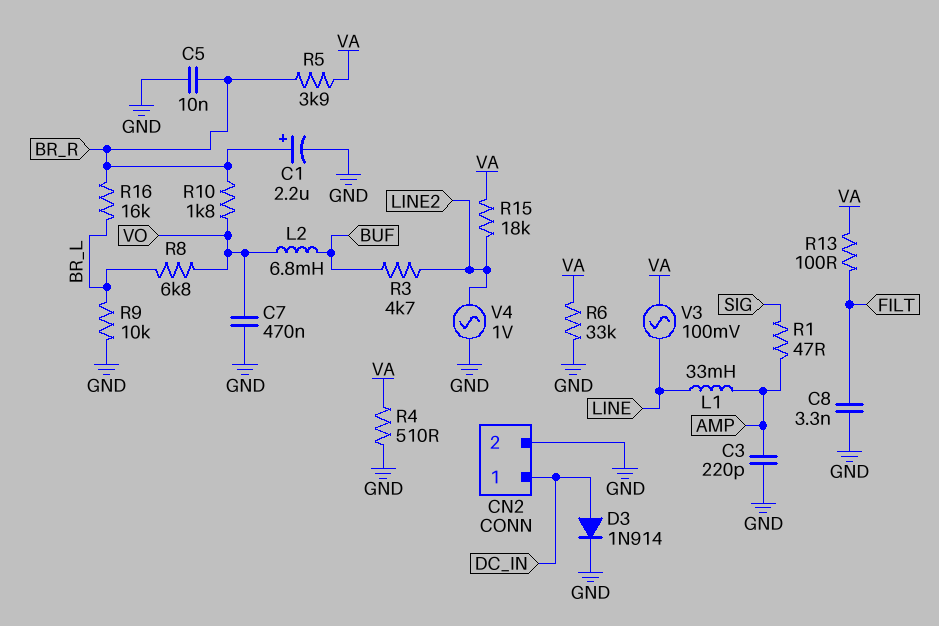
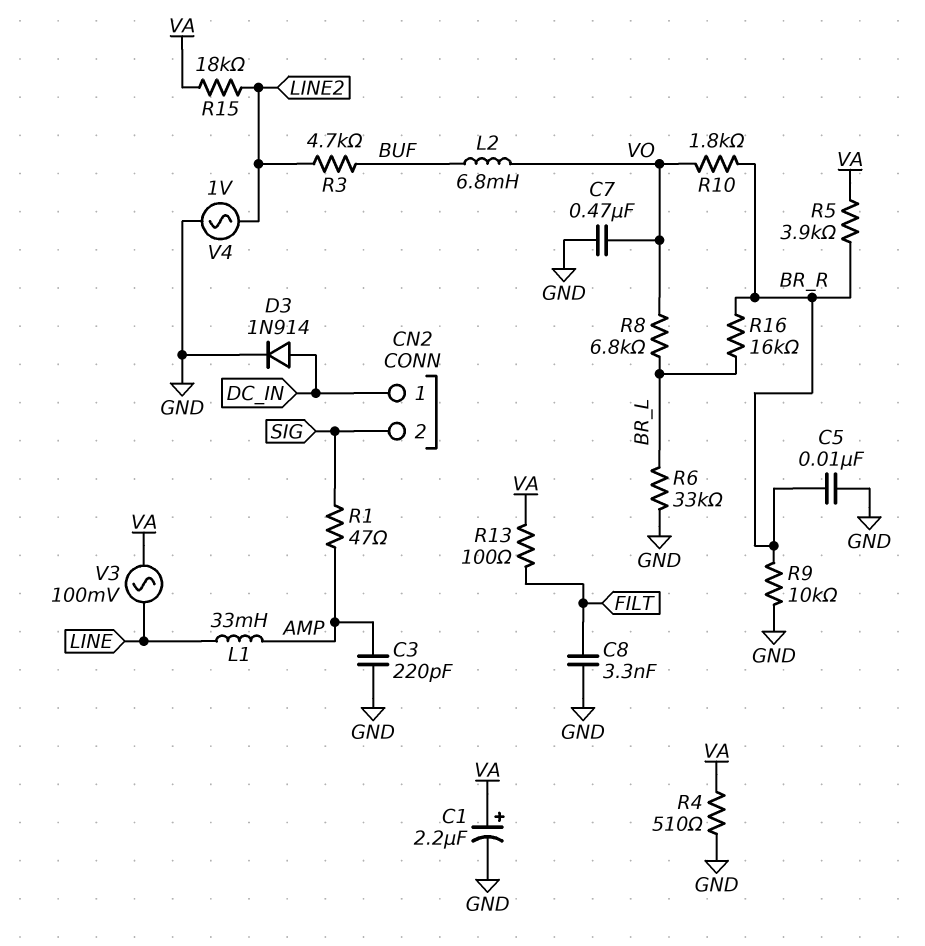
C1: 2.2uF (plus BR_R, minus GND) -> 2.2uF (plus VA, minus GND)
CN2 pin 2: GND -> SIG
R6: 33k (GND, VA) -> 33k (BR_L, GND)
R9: 10k (BR_L, GND) -> 10k (BR_R, GND)

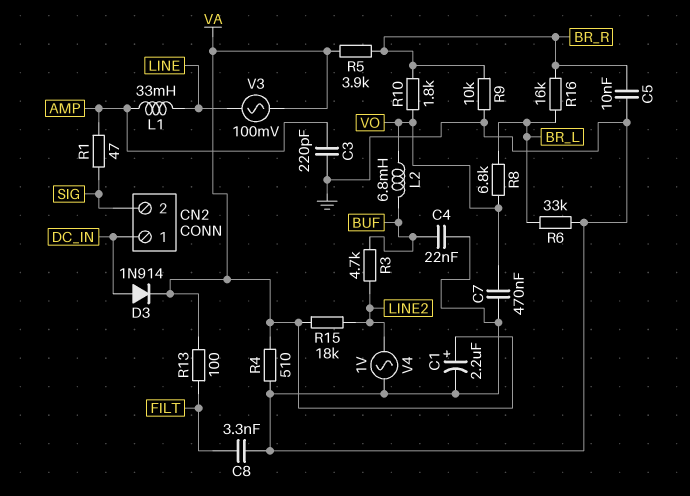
C4: none -> 22nF (BUF, GND)
D3: diode 1N914 (A DC_IN, K GND) -> diode 1N914 (A DC_IN, K VA)

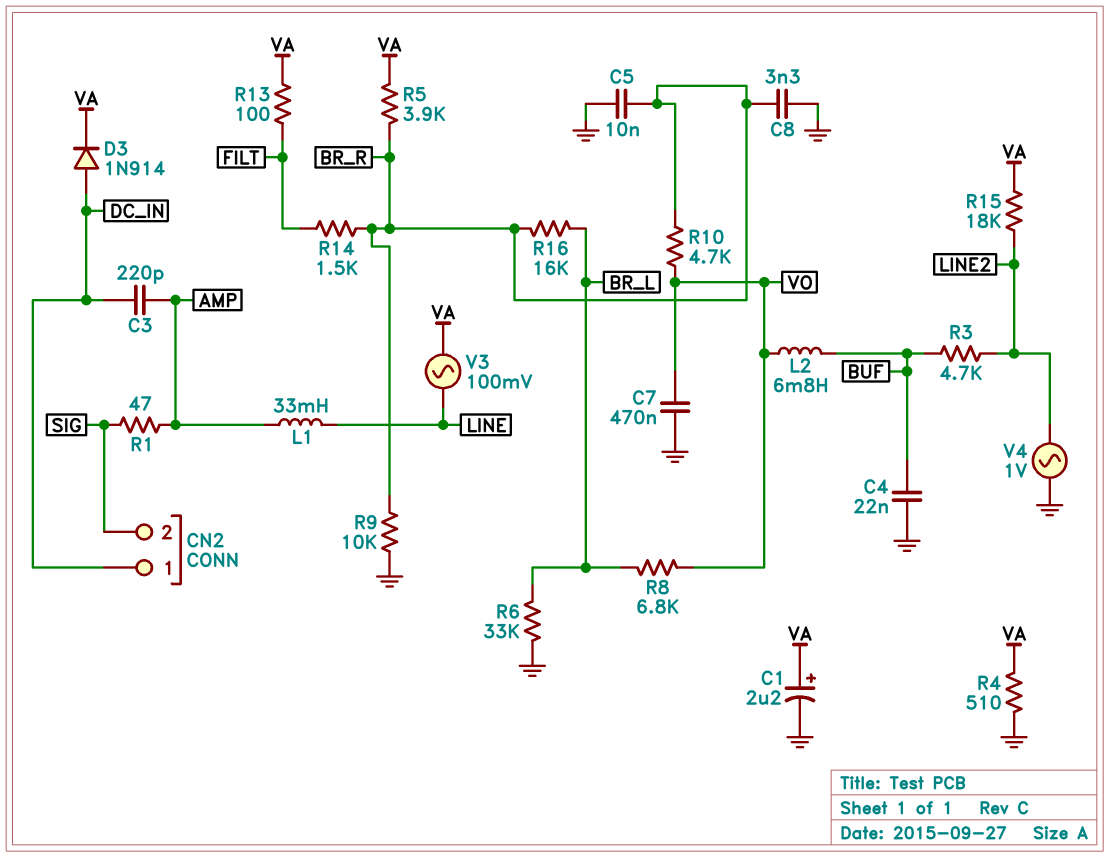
C3: 220pF (AMP, GND) -> 220pF (AMP, DC_IN)
C8: 3.3nF (FILT, GND) -> 3.3nF (BR_R, GND)
R10: 1.8k (BR_R, VO) -> 4.7k (BR_R, VO)
R14: none -> 1.5k (BR_R, FILT)

